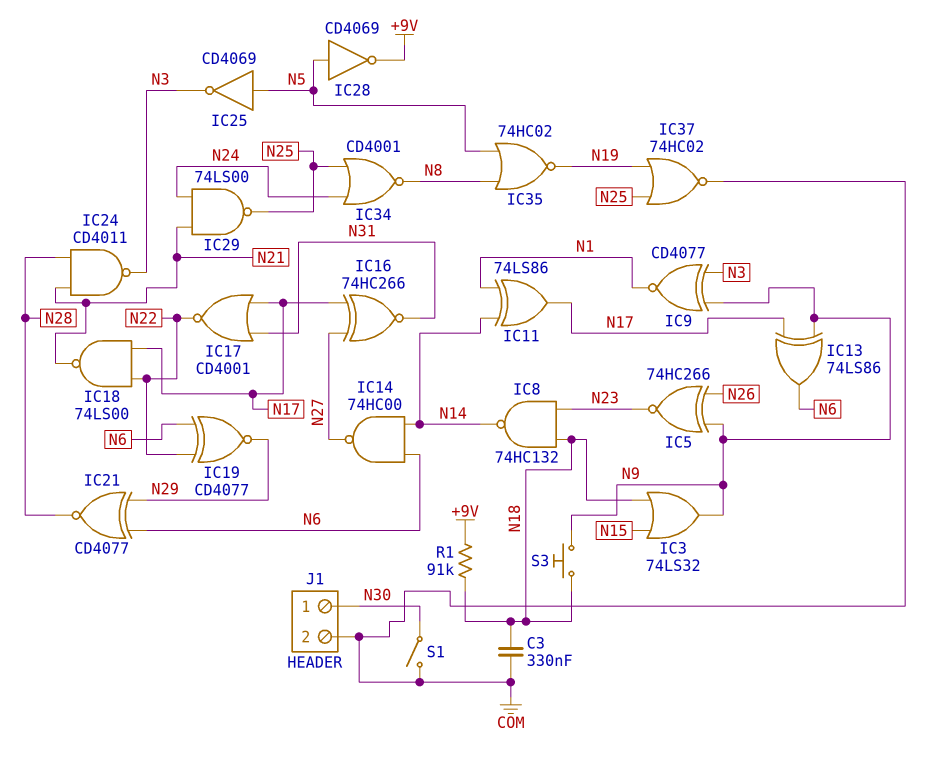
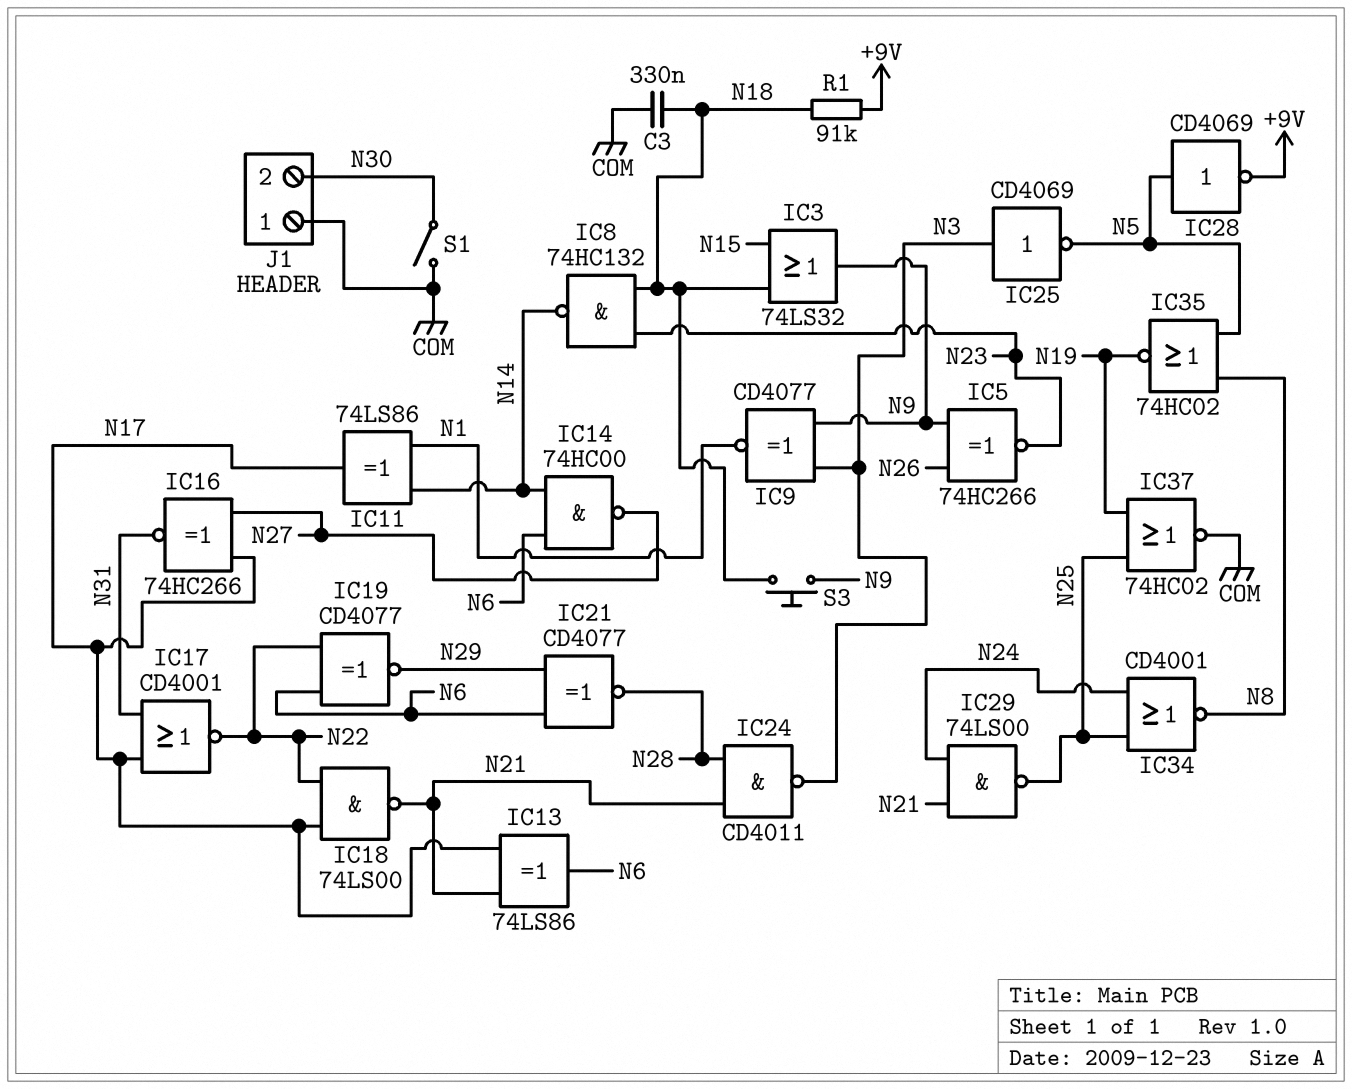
IC13: XOR 74LS86 (in N9, in N17, out N6) -> XOR 74LS86 (in N17, in N21, out N6)
IC25: NOT CD4069 (in N5, out N3) -> NOT CD4069 (in N3, out N5)
J1 pin 1: N30 -> COM
J1 pin 2: COM -> N30

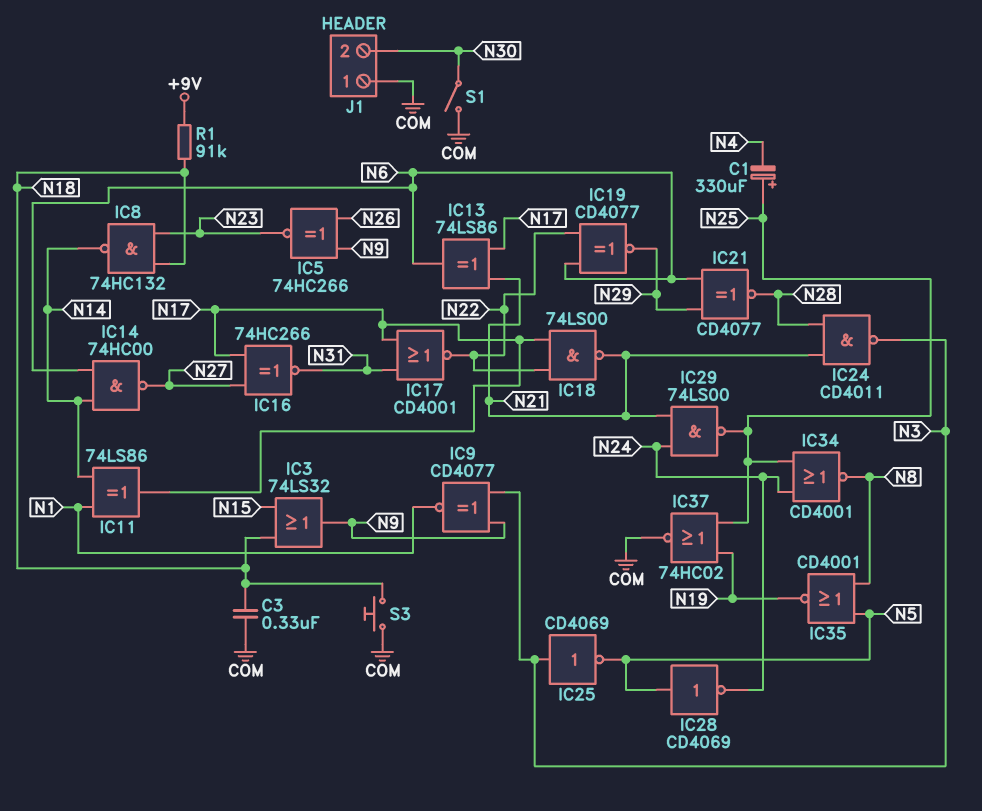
C1: none -> 330uF (plus N25, minus N4)
IC28: NOT CD4069 (in N5, out +9V) -> NOT CD4069 (in N5, out N24)
IC35: NOR 74HC02 (in N5, in N8, out N19) -> NOR CD4001 (in N5, in N8, out N19)
S3: button (N9, N18) -> button (COM, N18)

